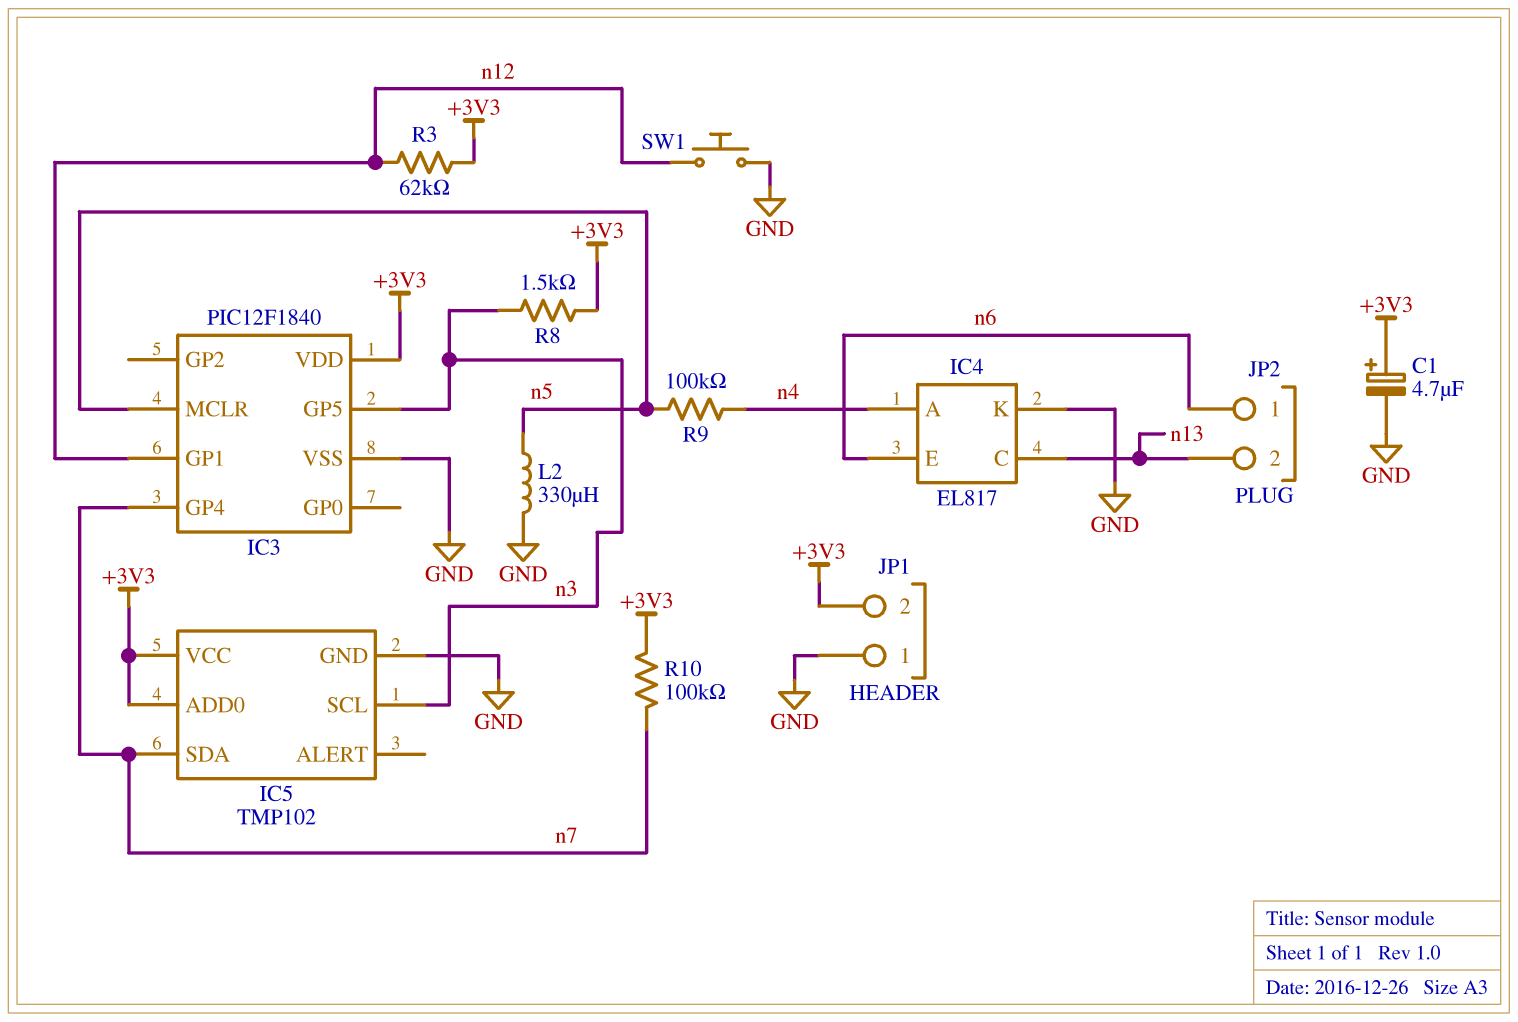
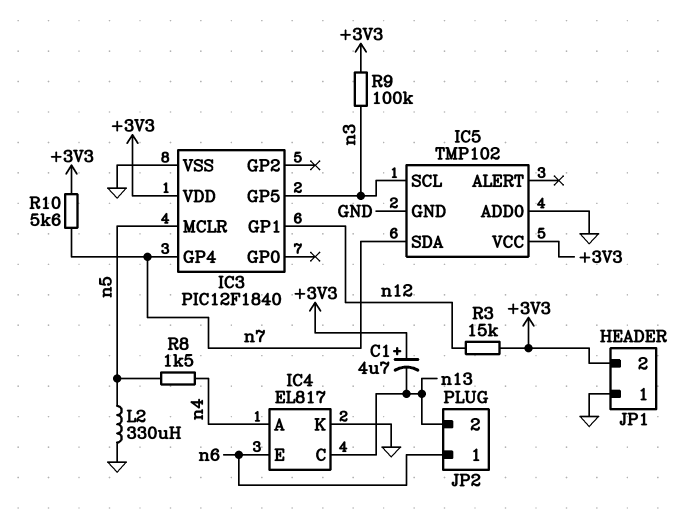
C1: 4.7uF (plus +3V3, minus GND) -> 4.7uF (plus +3V3, minus n13)
IC5 pin ADD0: +3V3 -> GND
R3: 62k (+3V3, n12) -> 15k (+3V3, n12)
R8: 1.5k (+3V3, n3) -> 1.5k (n4, n5)
R9: 100k (n4, n5) -> 100k (+3V3, n3)
R10: 100k (+3V3, n7) -> 5.6k (+3V3, n7)
SW1: button (GND, n12) -> none

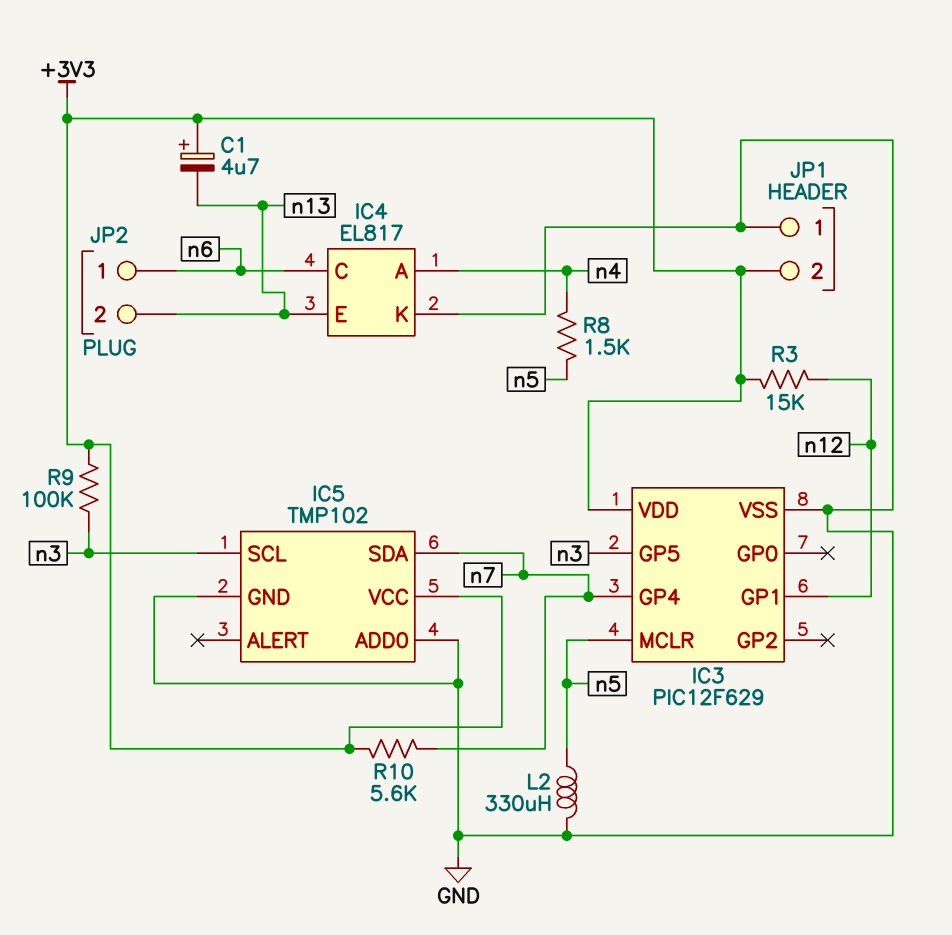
IC3: PIC12F1840 -> PIC12F629
IC4 pin C: n13 -> n6
IC4 pin E: n6 -> n13

